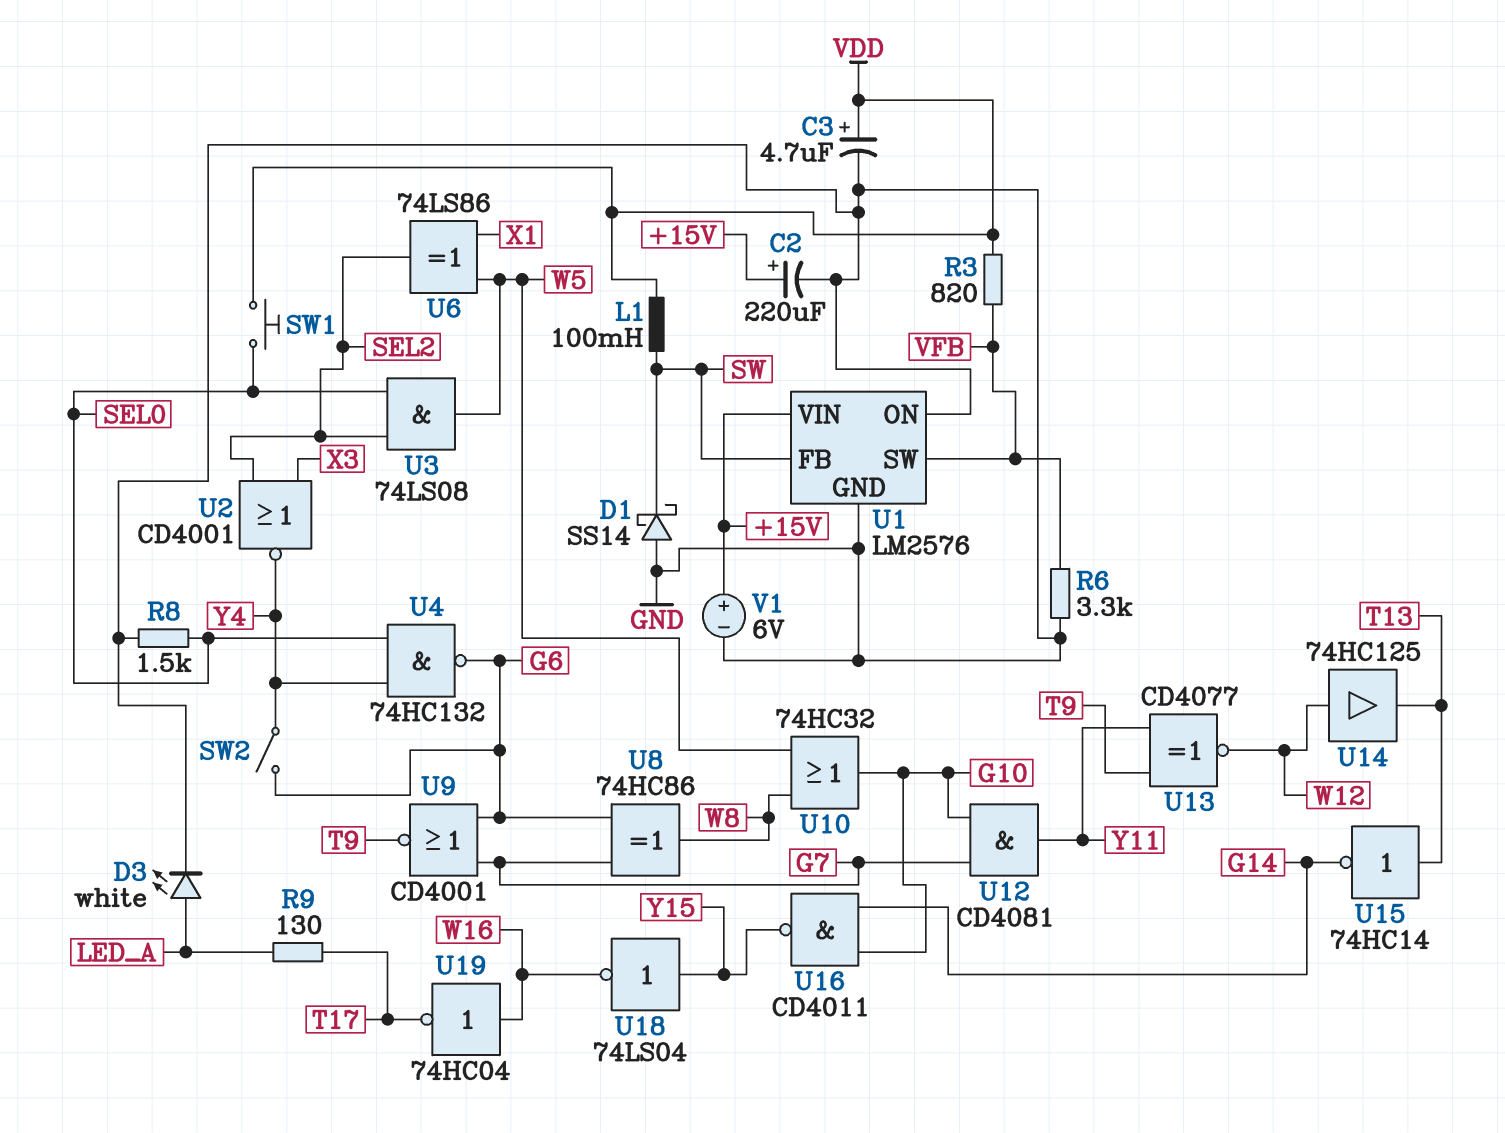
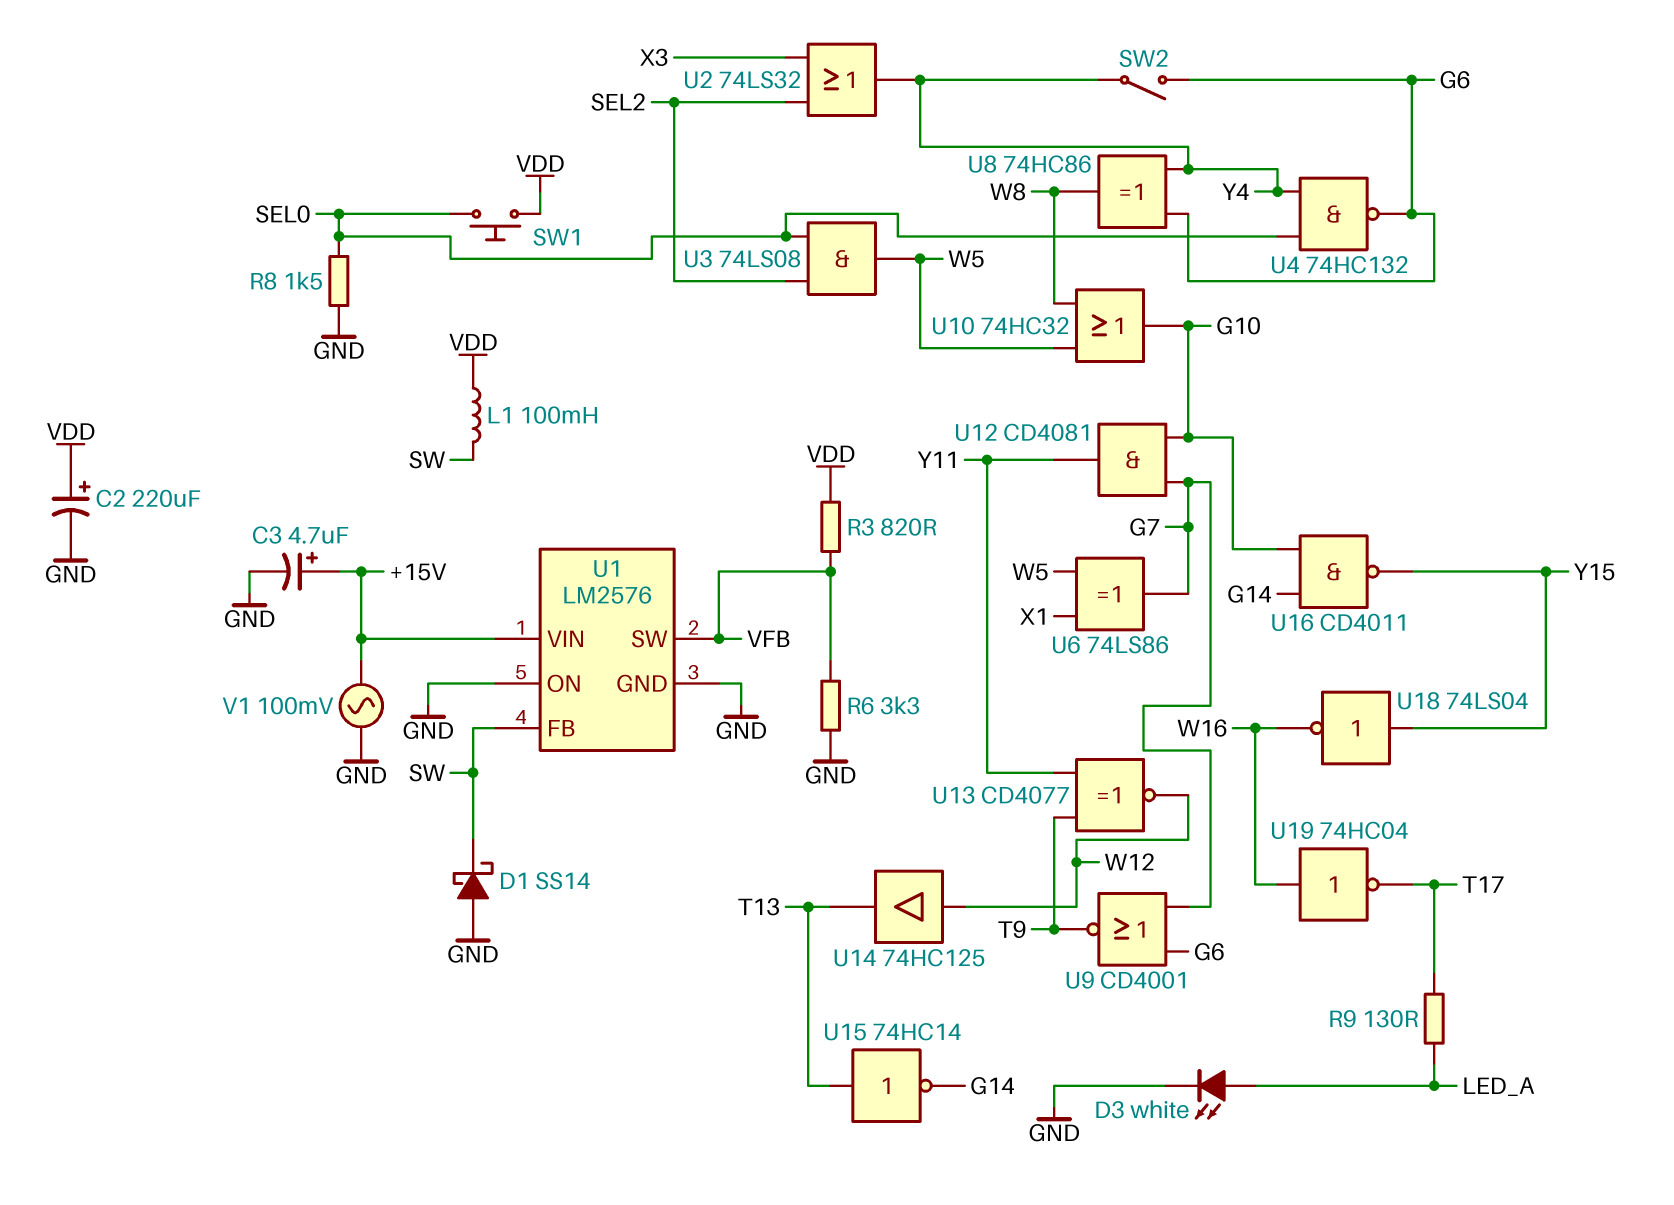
C2: 220uF (plus +15V, minus GND) -> 220uF (plus VDD, minus GND)
C3: 4.7uF (plus VDD, minus GND) -> 4.7uF (plus +15V, minus GND)
U2: NOR CD4001 (in SEL2, in X3, out Y4) -> OR 74LS32 (in SEL2, in X3, out Y4)
U6: XOR 74LS86 (in W5, in X1, out SEL2) -> XOR 74LS86 (in W5, in X1, out G7)
U8: XOR 74HC86 (in G6, in G7, out W8) -> XOR 74HC86 (in G6, in Y4, out W8)
V1: 6V (plus +15V, minus GND) -> AC 100mV (+15V, GND)

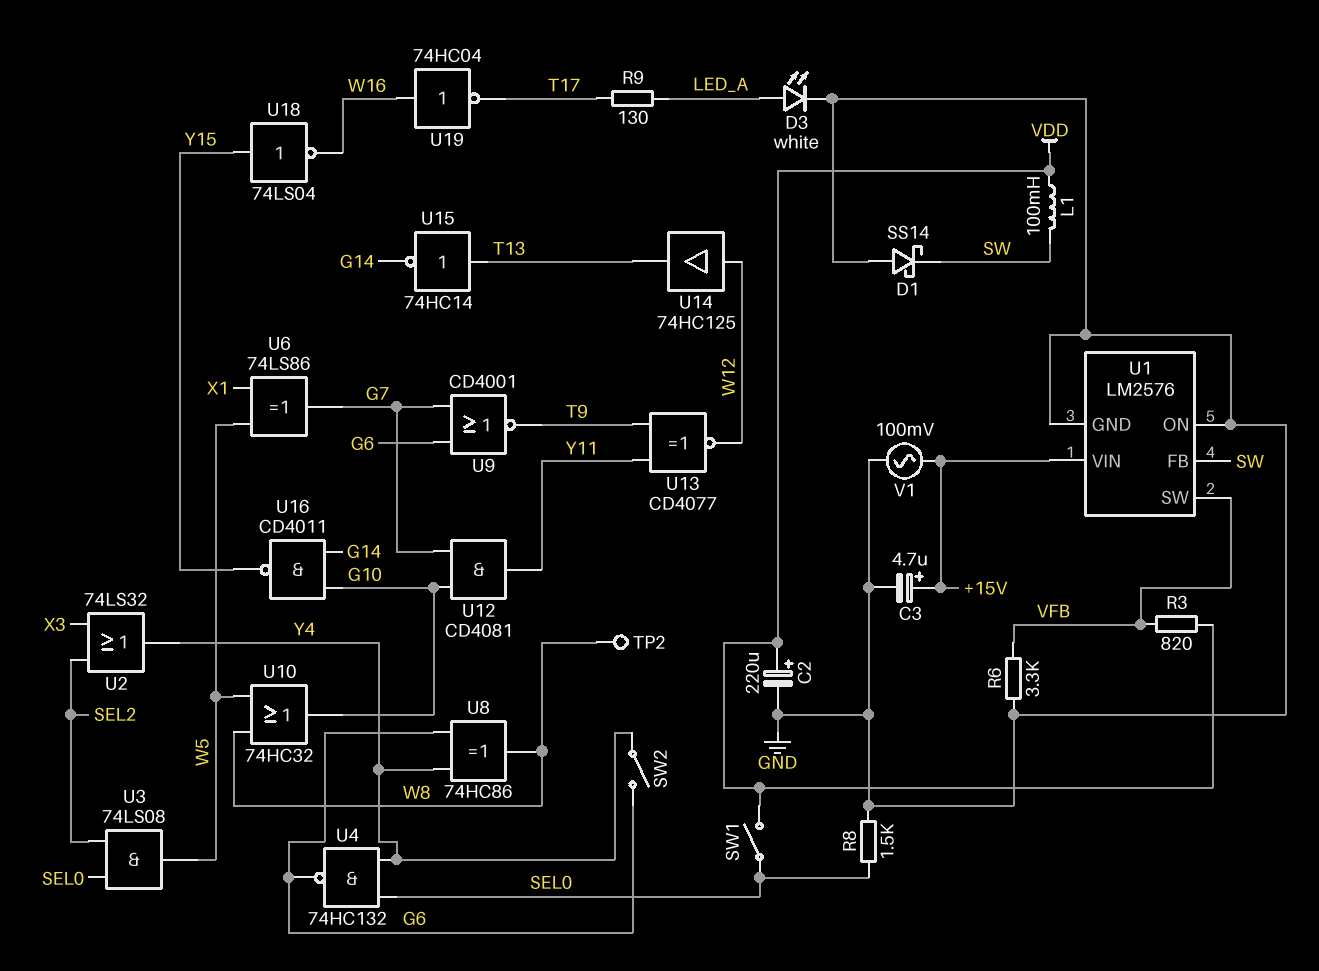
SW1: button (SEL0, VDD) -> switch (SEL0, VDD)
TP2: none -> test point (W8)

